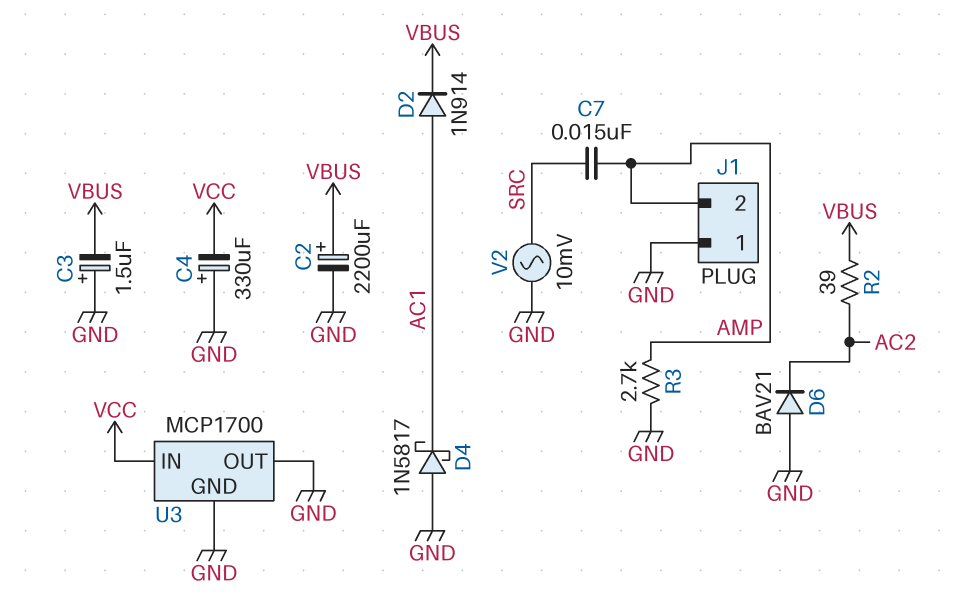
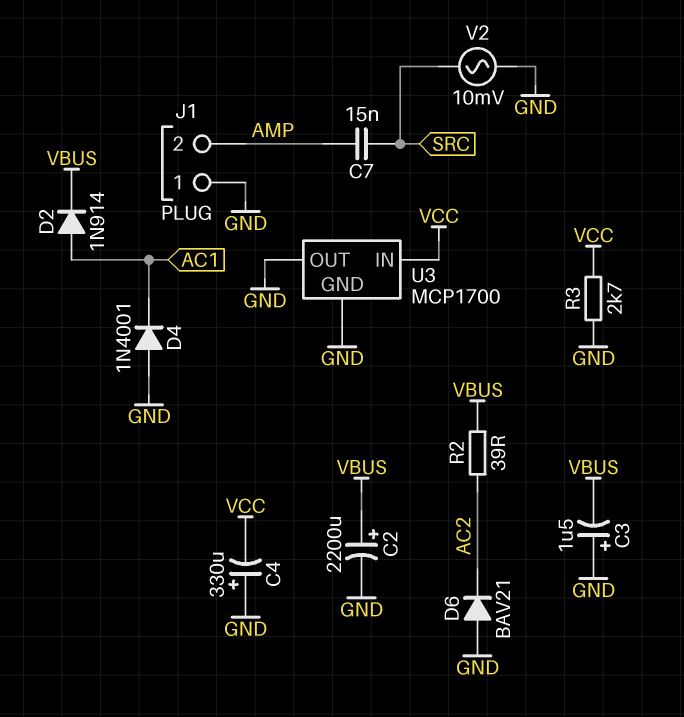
D4: schottky 1N5817 (A GND, K AC1) -> diode 1N4001 (A GND, K AC1)
R3: 2.7k (AMP, GND) -> 2.7k (GND, VCC)

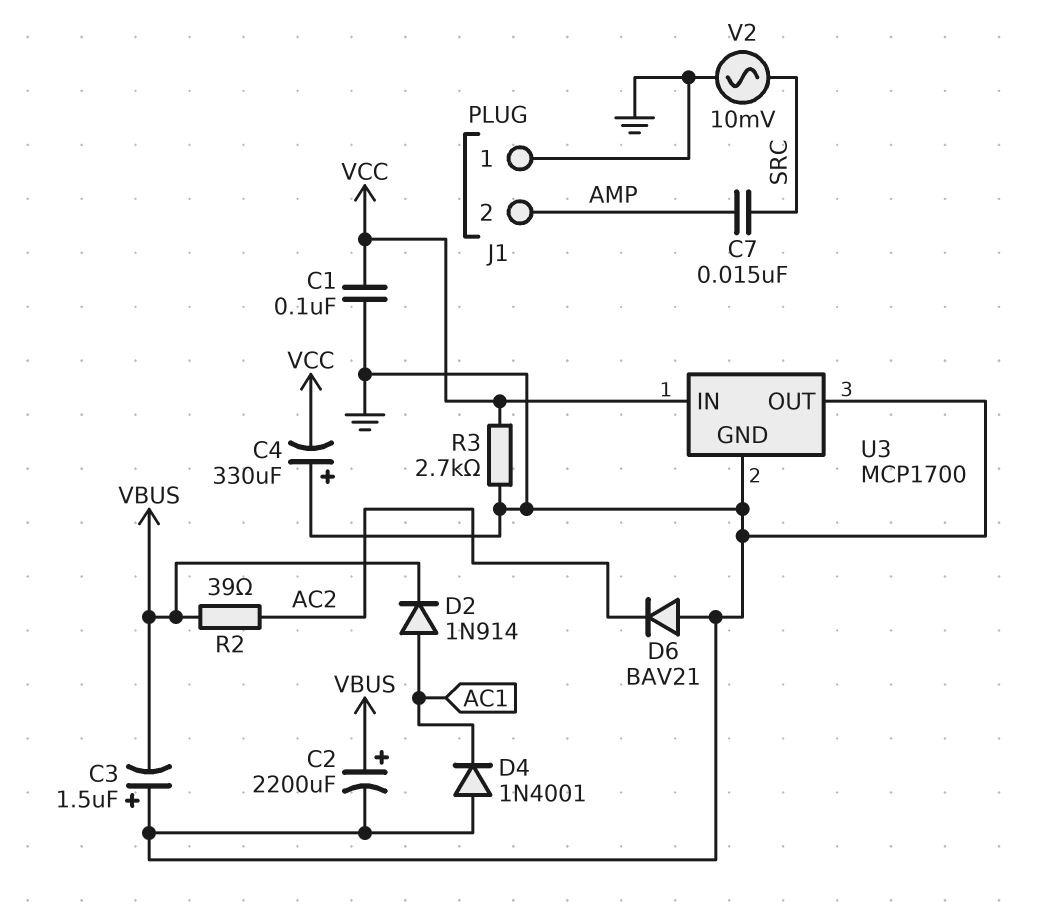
C1: none -> 100nF (GND, VCC)

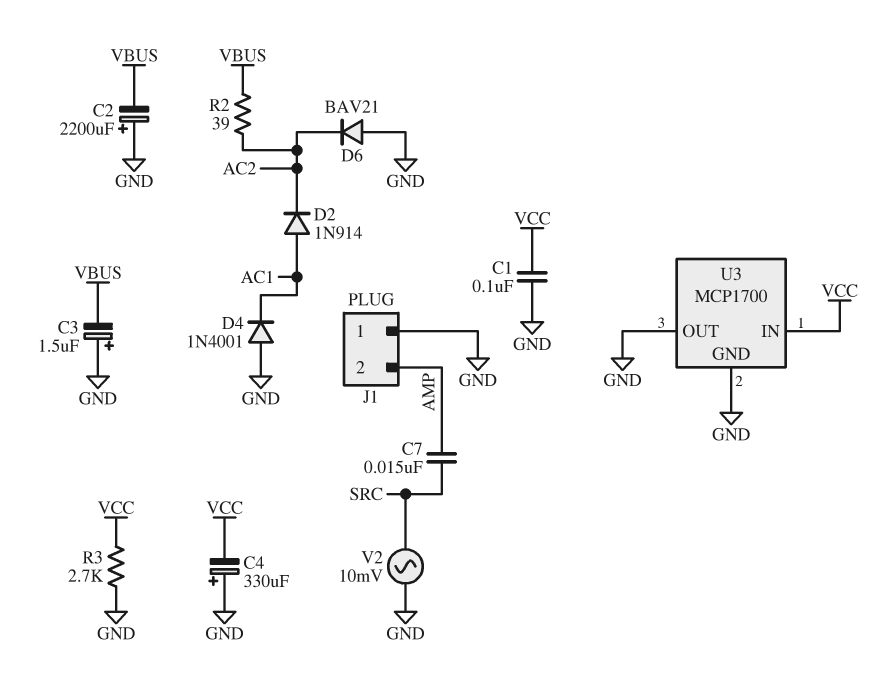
C2: 2200uF (plus VBUS, minus GND) -> 2200uF (plus GND, minus VBUS)
D2: diode 1N914 (A AC1, K VBUS) -> diode 1N914 (A AC1, K AC2)

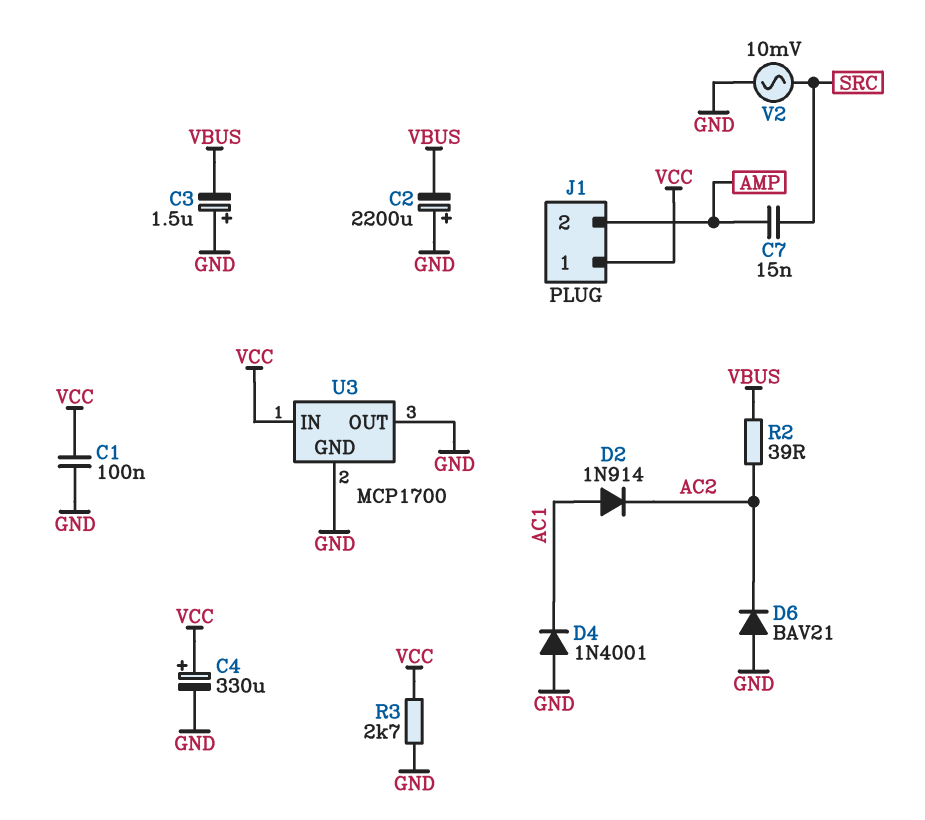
C4: 330uF (plus GND, minus VCC) -> 330uF (plus VCC, minus GND)
J1 pin 1: GND -> VCC

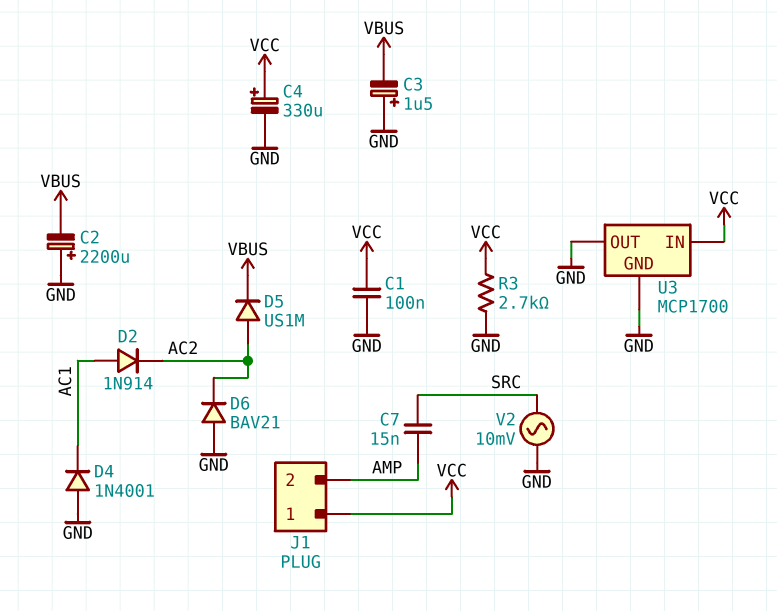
D5: none -> diode US1M (A AC2, K VBUS)
R2: 39 (AC2, VBUS) -> none

